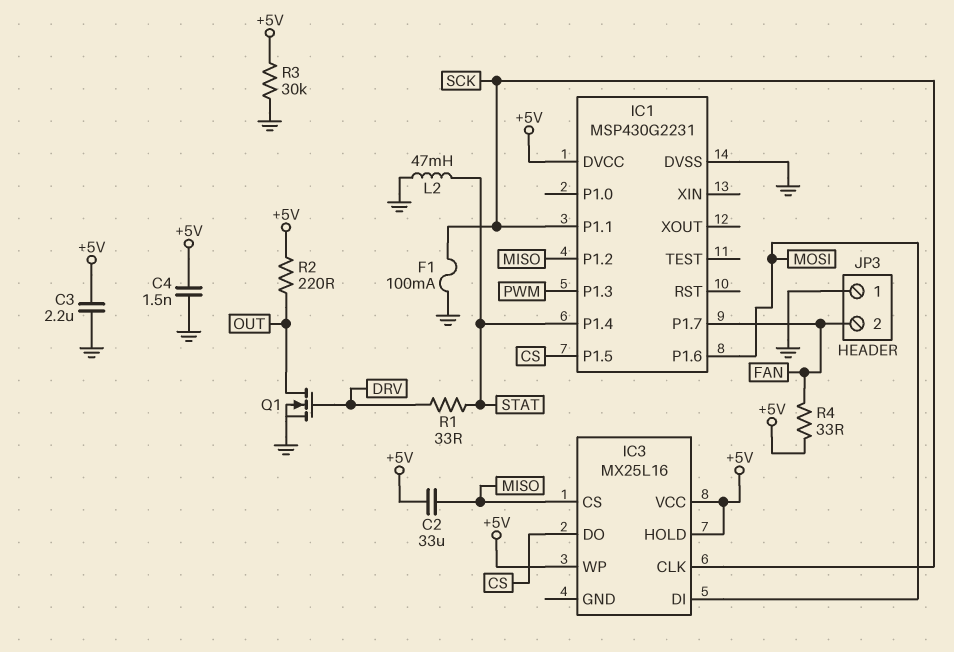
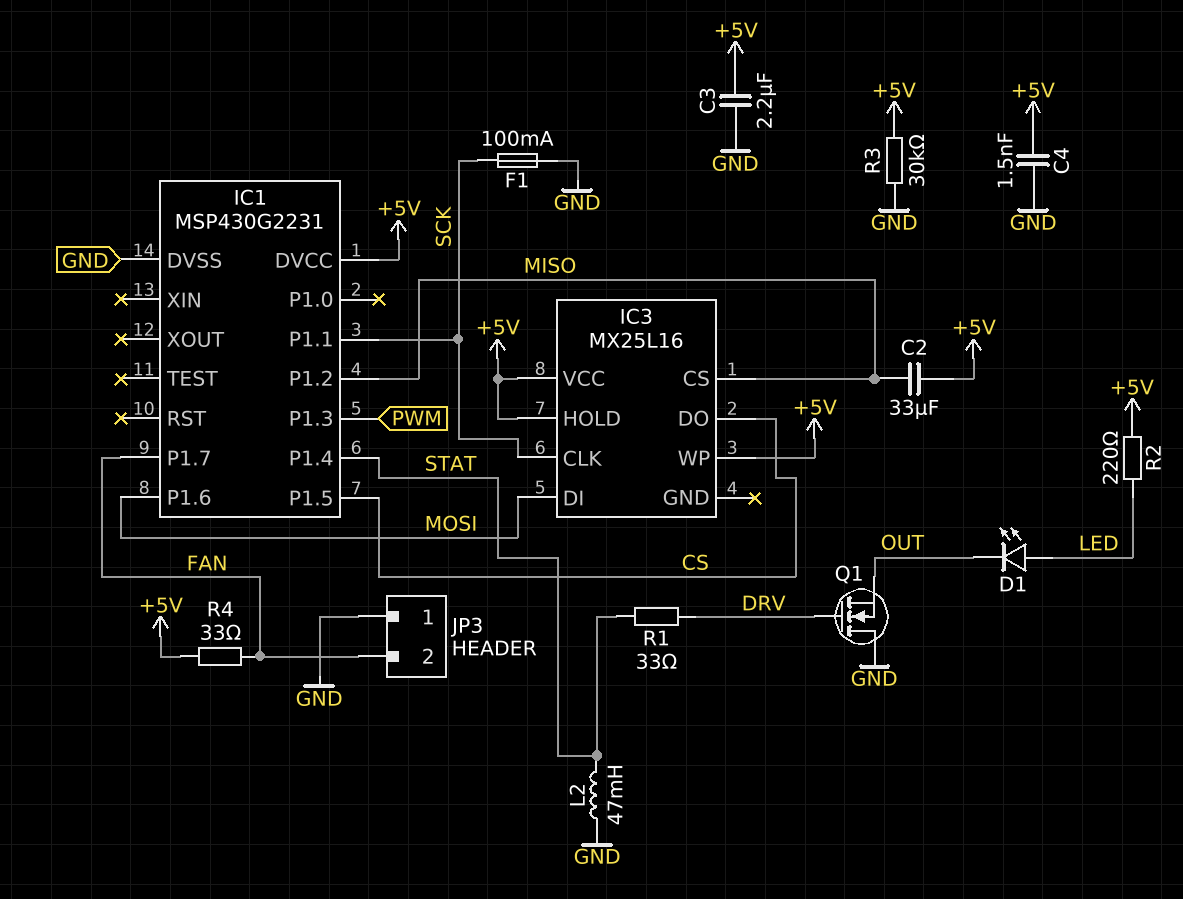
D1: none -> LED (A LED, K OUT)
Q1: NMOS (G DRV, D OUT, S GND) -> NMOS (G DRV, D GND, S OUT)
R2: 220 (+5V, OUT) -> 220 (+5V, LED)

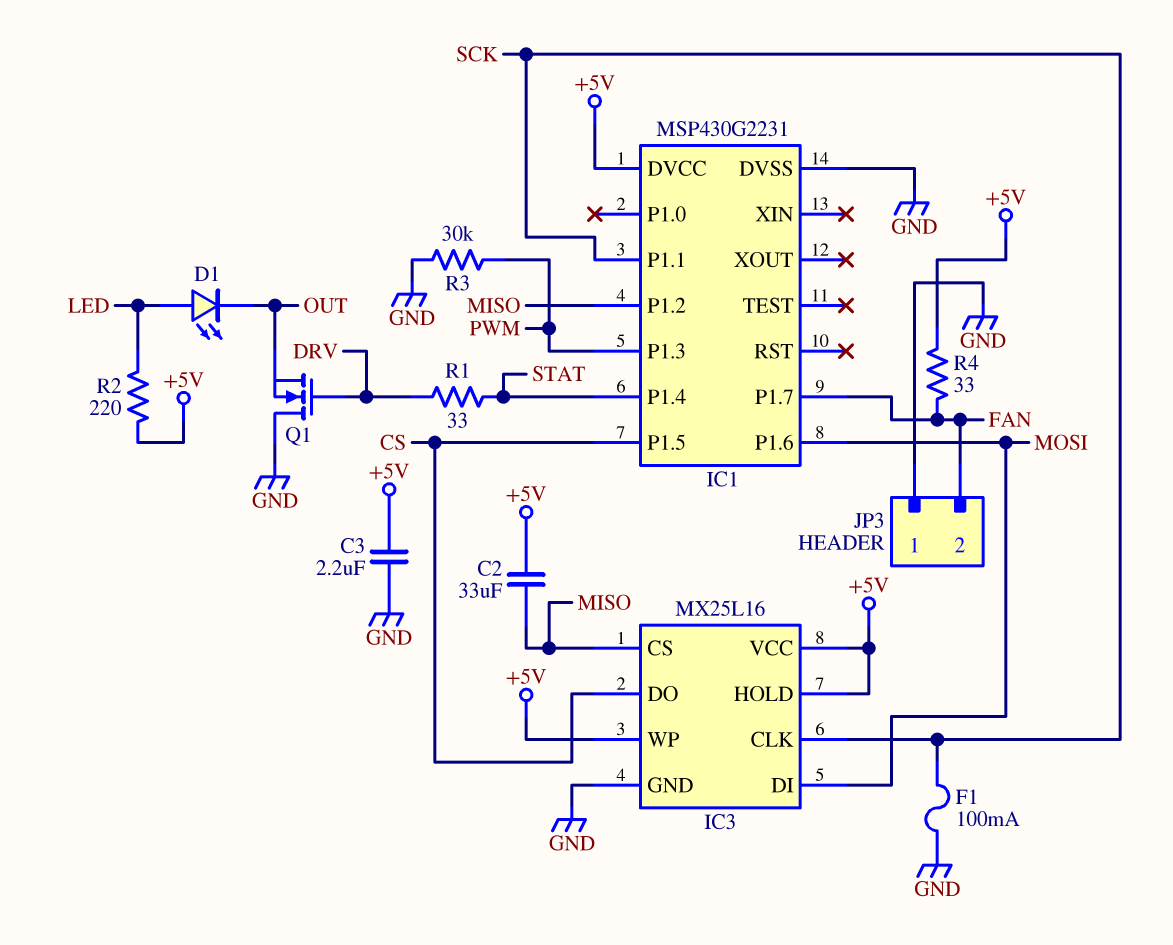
C4: 1.5nF (+5V, GND) -> none
IC3 pin GND: none -> GND
L2: 47mH (GND, STAT) -> none
R3: 30k (+5V, GND) -> 30k (GND, PWM)

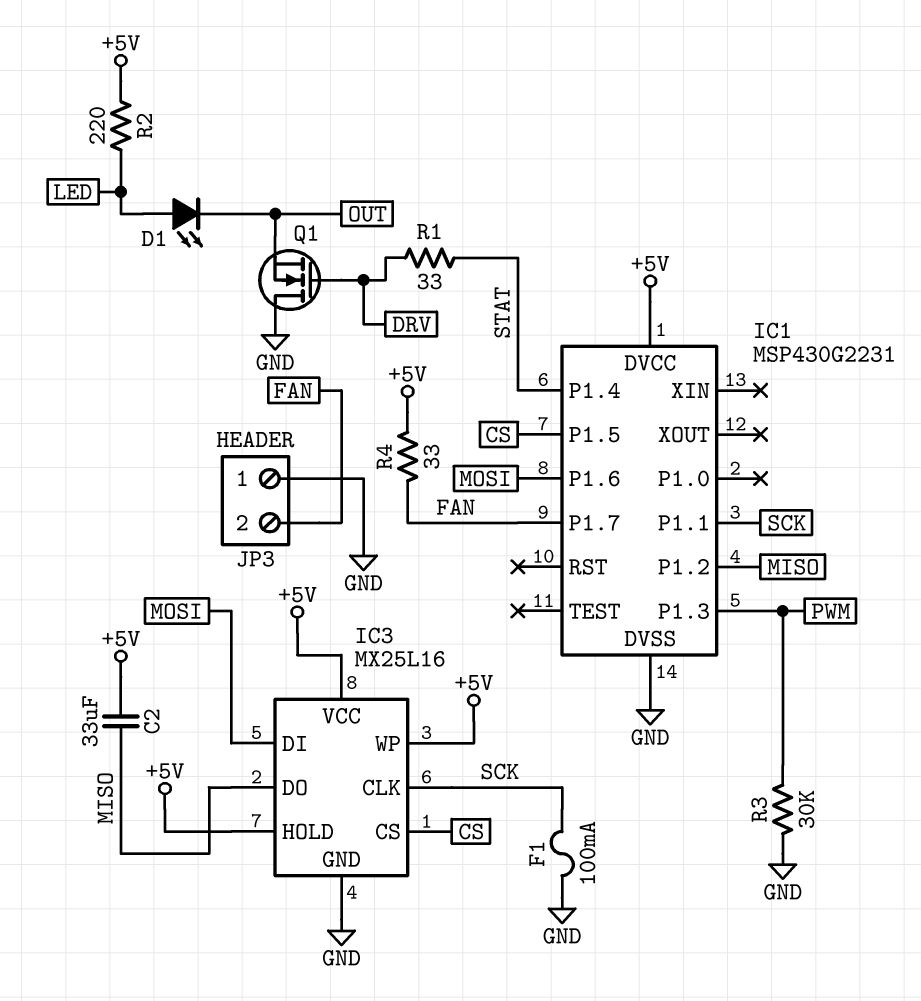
C3: 2.2uF (+5V, GND) -> none
IC3 pin CS: MISO -> CS
IC3 pin DO: CS -> MISO

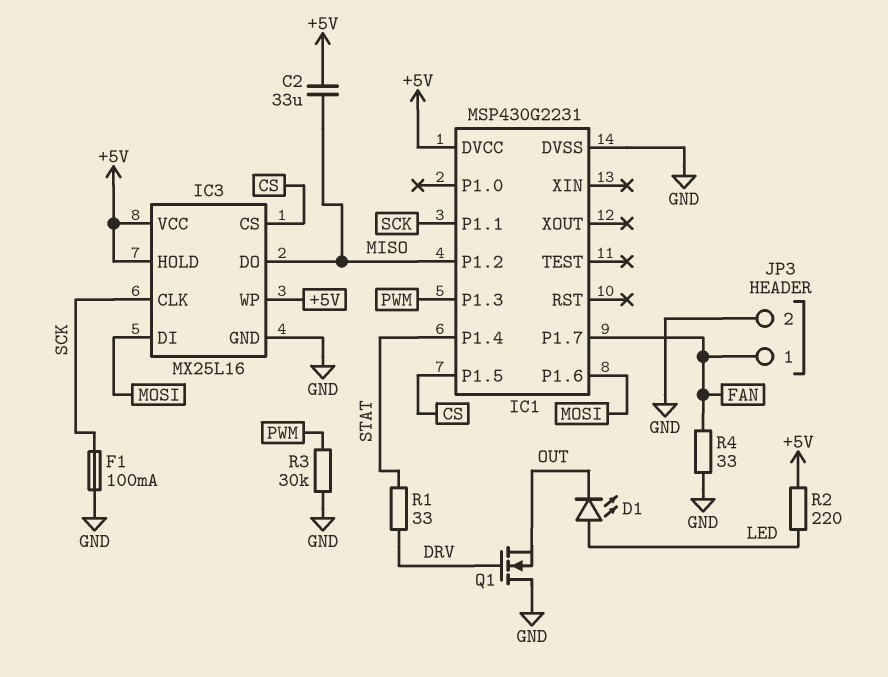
JP3 pin 1: GND -> FAN
JP3 pin 2: FAN -> GND
R4: 33 (+5V, FAN) -> 33 (FAN, GND)

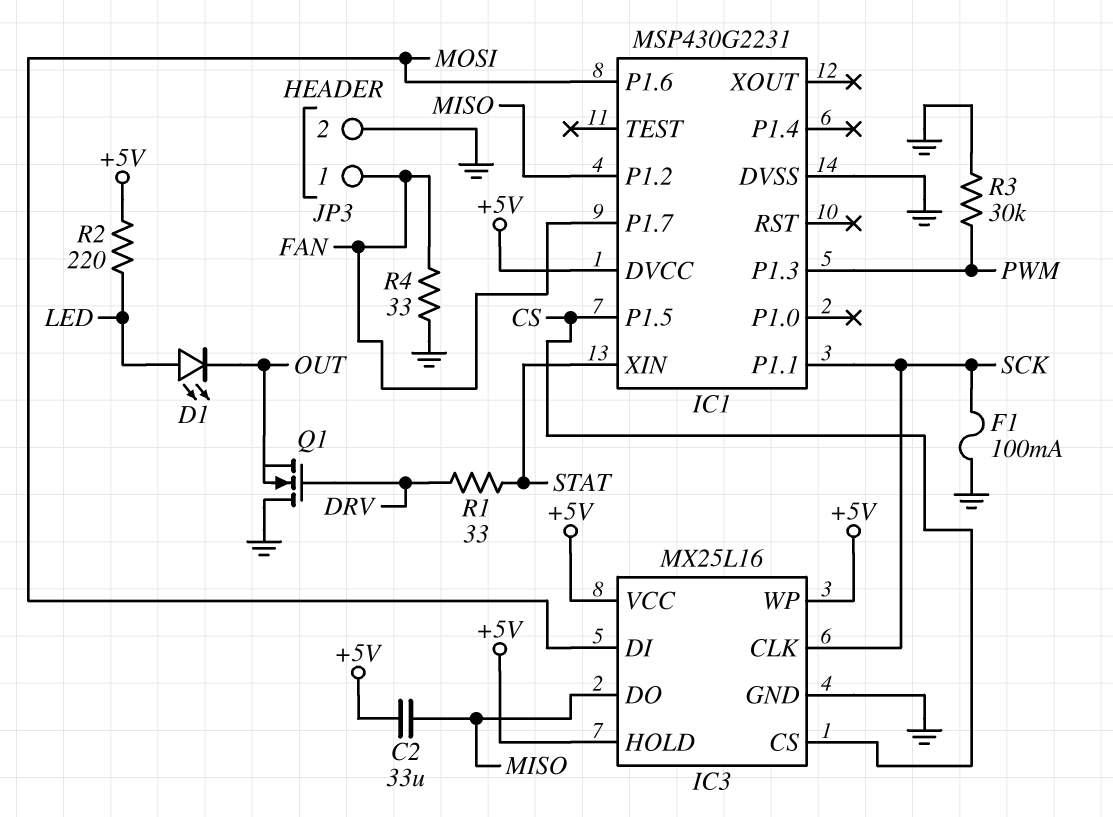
IC1 pin P1.4: STAT -> none
IC1 pin XIN: none -> STAT

